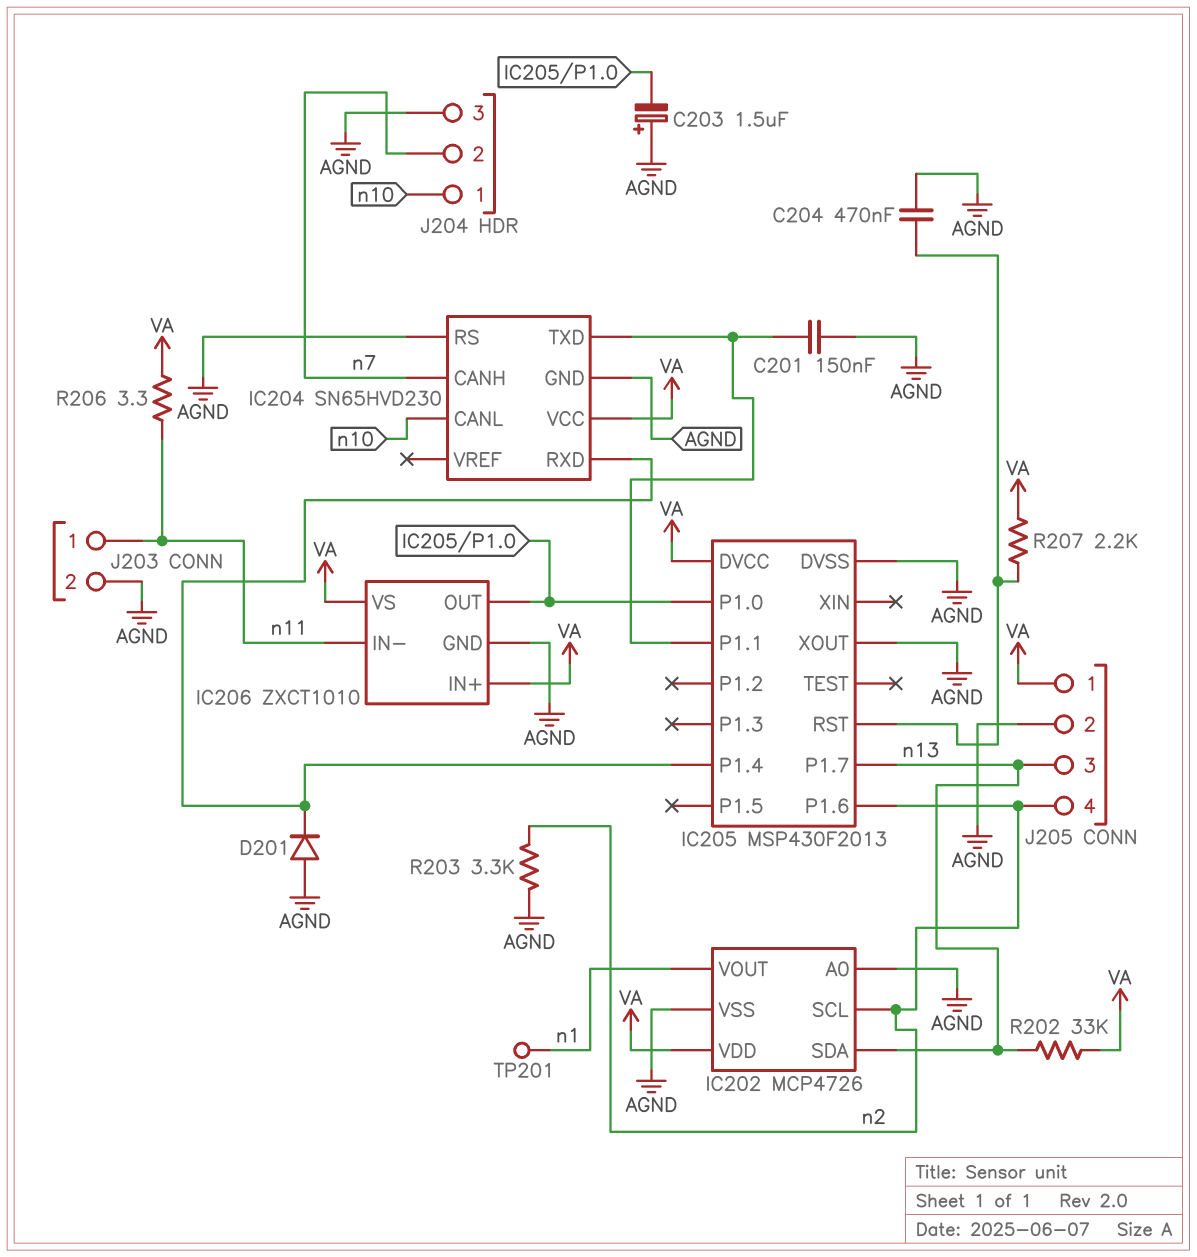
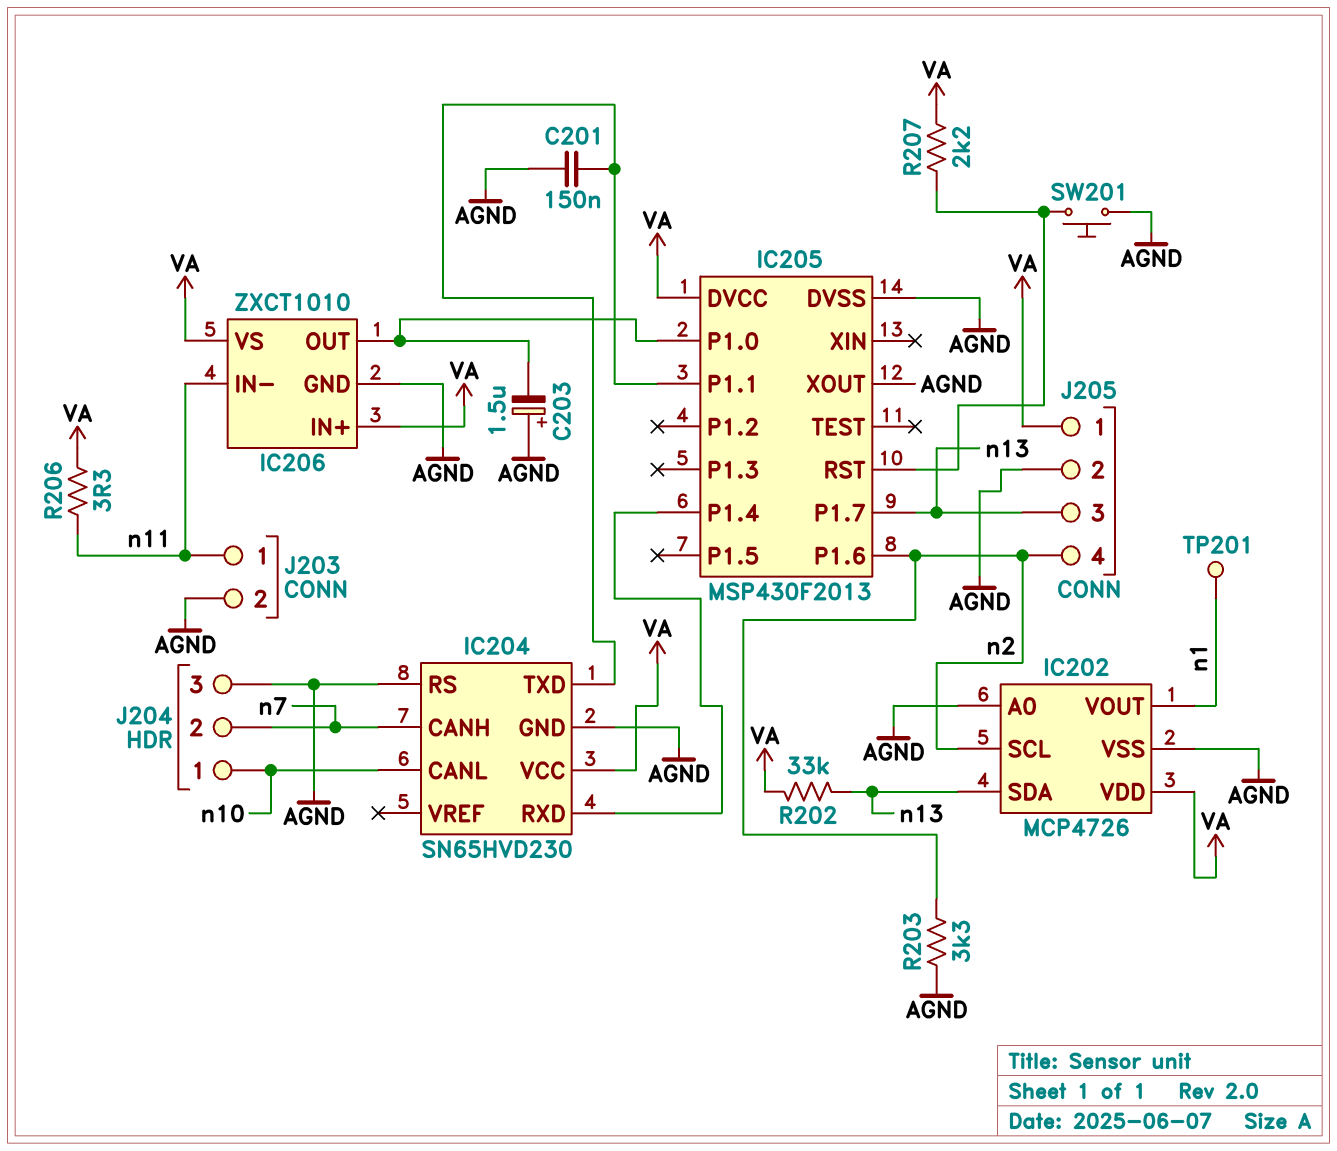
C204: 470nF (AGND, IC205/RST) -> none
D201: diode (A AGND, K IC204/RXD) -> none
SW201: none -> button (AGND, IC205/RST)

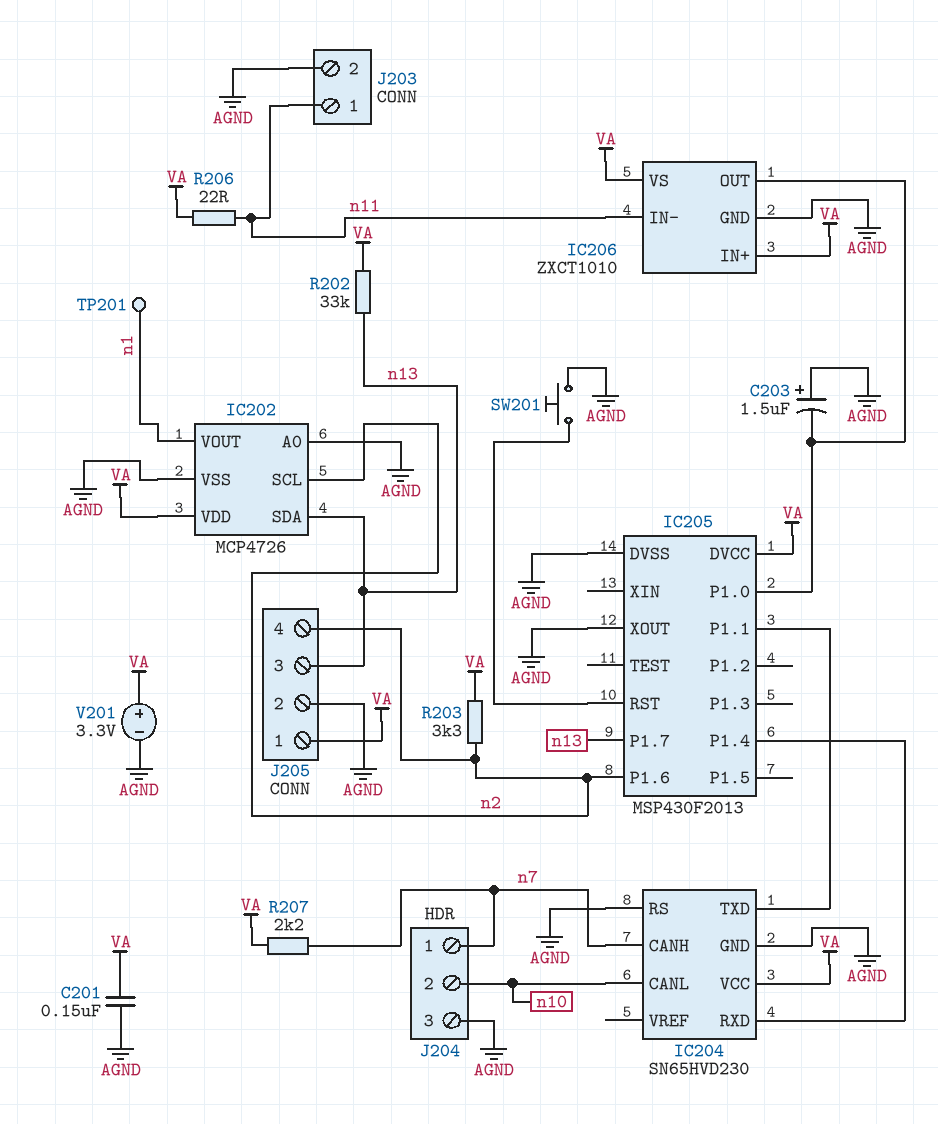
C201: 150nF (AGND, IC204/TXD) -> 150nF (AGND, VA)
J204 pin 1: n10 -> n7
J204 pin 2: n7 -> n10
R203: 3.3k (AGND, n2) -> 3.3k (VA, n2)
R206: 3.3 (VA, n11) -> 22 (VA, n11)
R207: 2.2k (IC205/RST, VA) -> 2.2k (VA, n7)
V201: none -> 3.3V (plus VA, minus AGND)

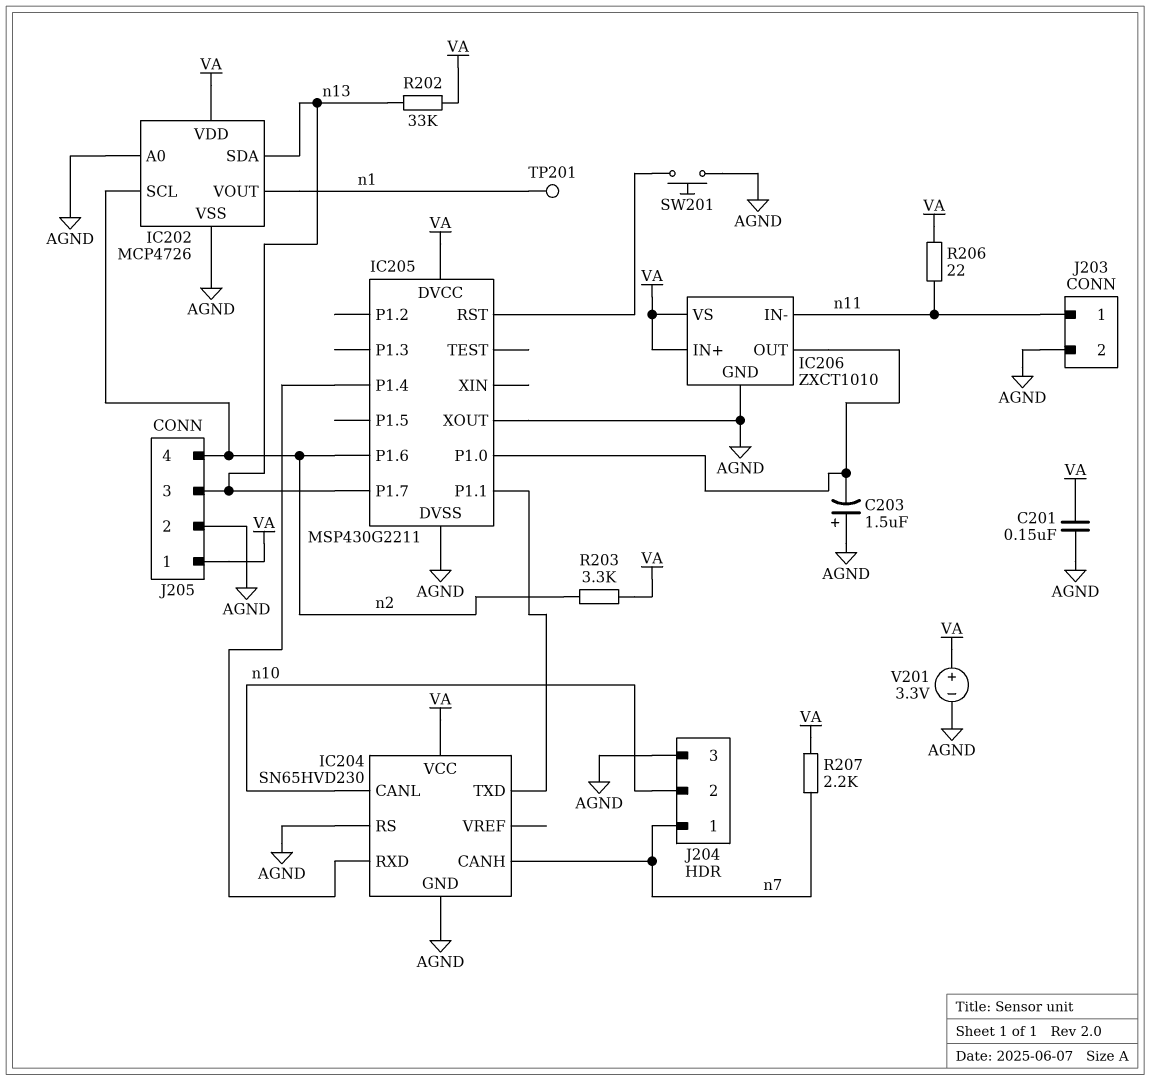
IC205: MSP430F2013 -> MSP430G2211

